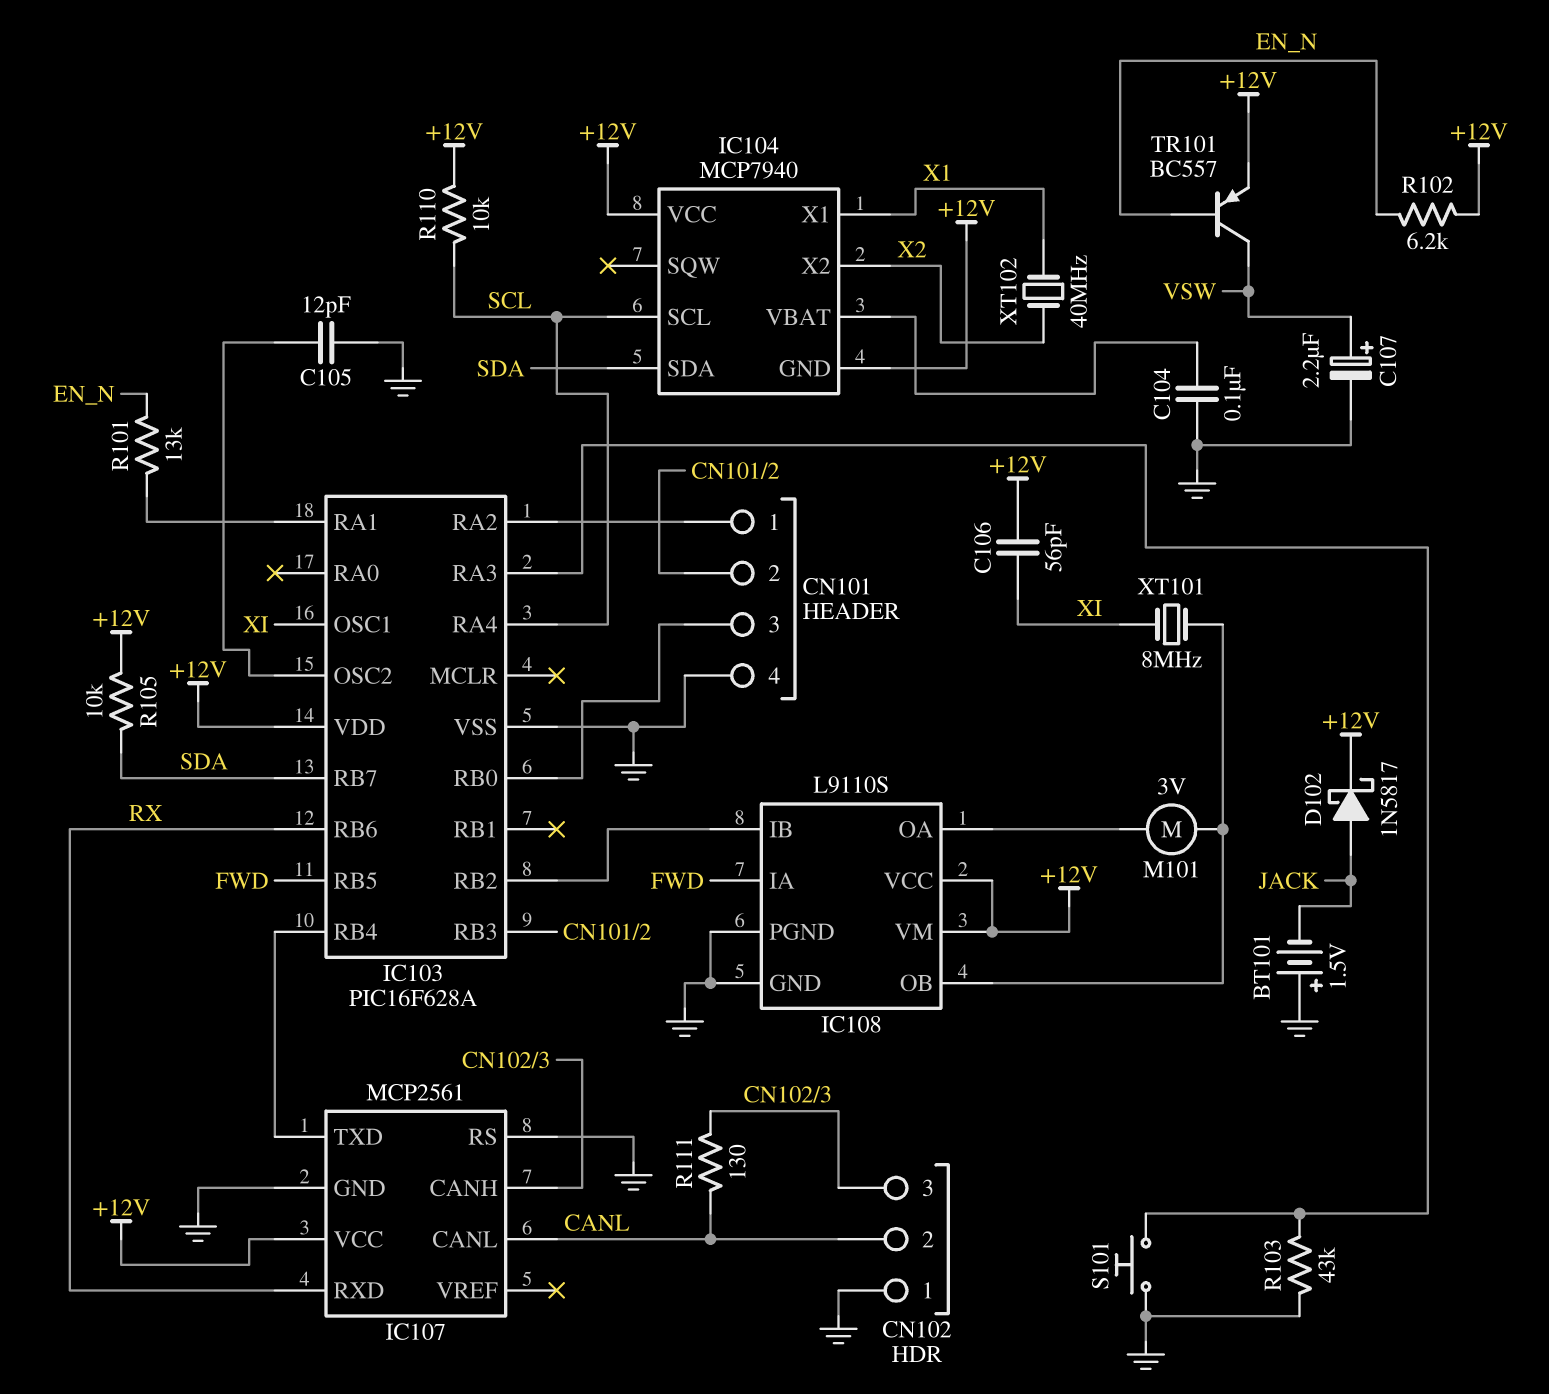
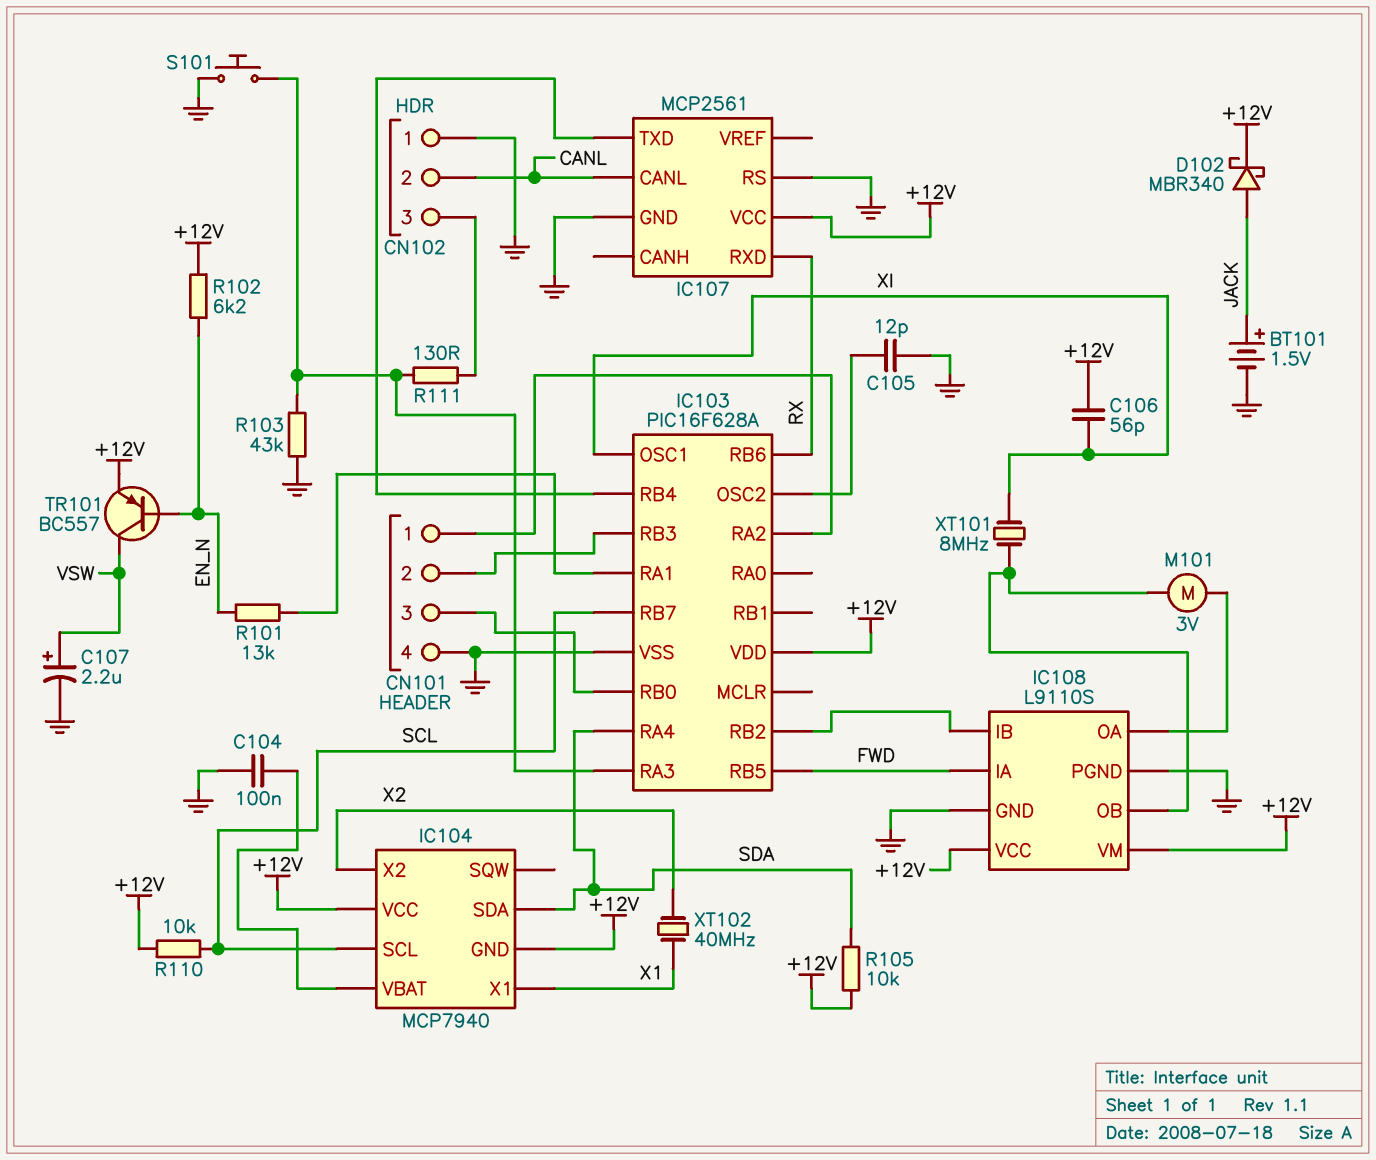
BT101: 1.5V (plus GND, minus JACK) -> 1.5V (plus JACK, minus GND)
D102: schottky 1N5817 (A JACK, K +12V) -> schottky MBR340 (A JACK, K +12V)
IC103 pin RA4: SCL -> SDA
IC103 pin RB7: SDA -> SCL
IC107 pin CANH: CN102/3 -> none
R111: 130 (CANL, CN102/3) -> 130 (CN102/3, IC103/RA3)

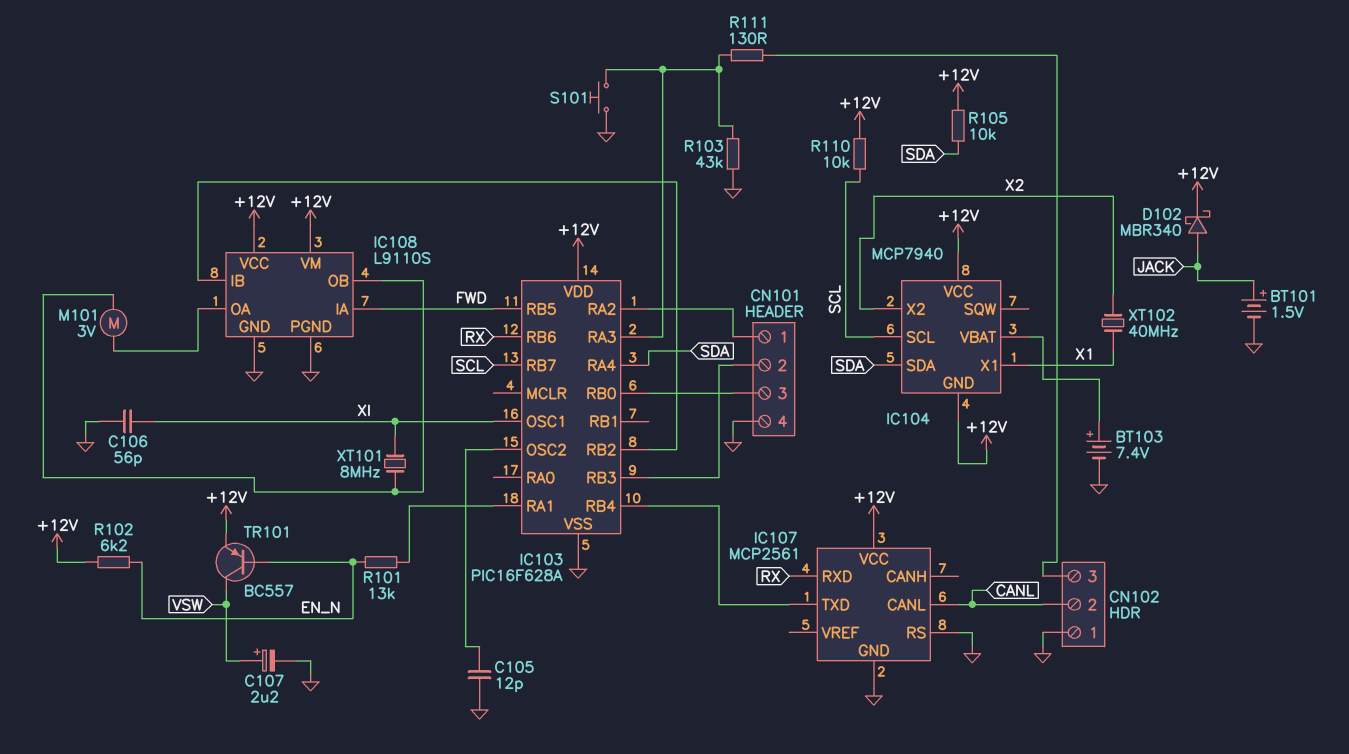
BT103: none -> 7.4V (plus IC104/VBAT, minus GND)
C104: 100nF (GND, IC104/VBAT) -> none
C106: 56pF (+12V, XI) -> 56pF (GND, XI)

